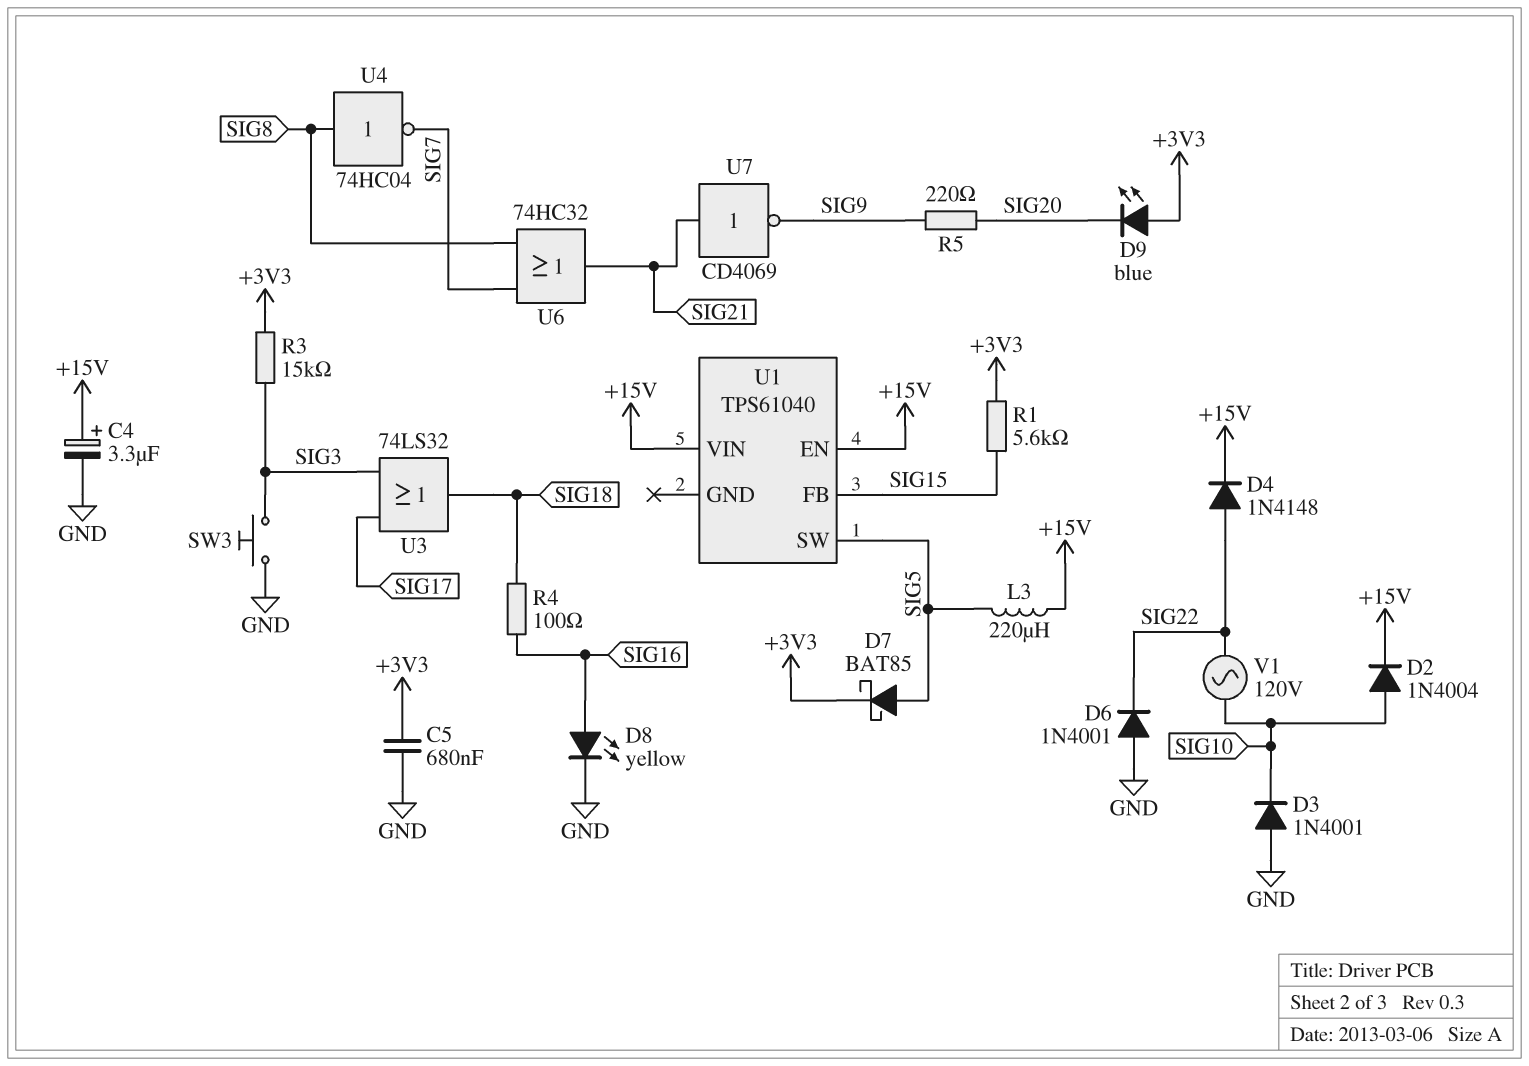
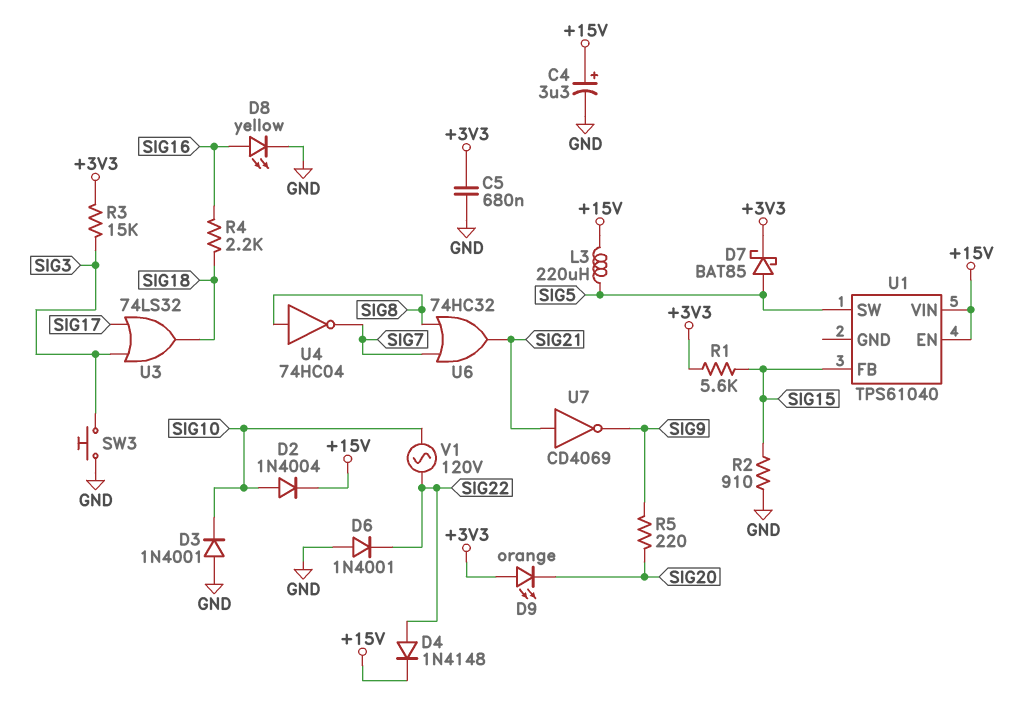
D9: LED blue (A +3V3, K SIG20) -> LED orange (A +3V3, K SIG20)
R2: none -> 910 (GND, SIG15)
R4: 100 (SIG16, SIG18) -> 2.2k (SIG16, SIG18)

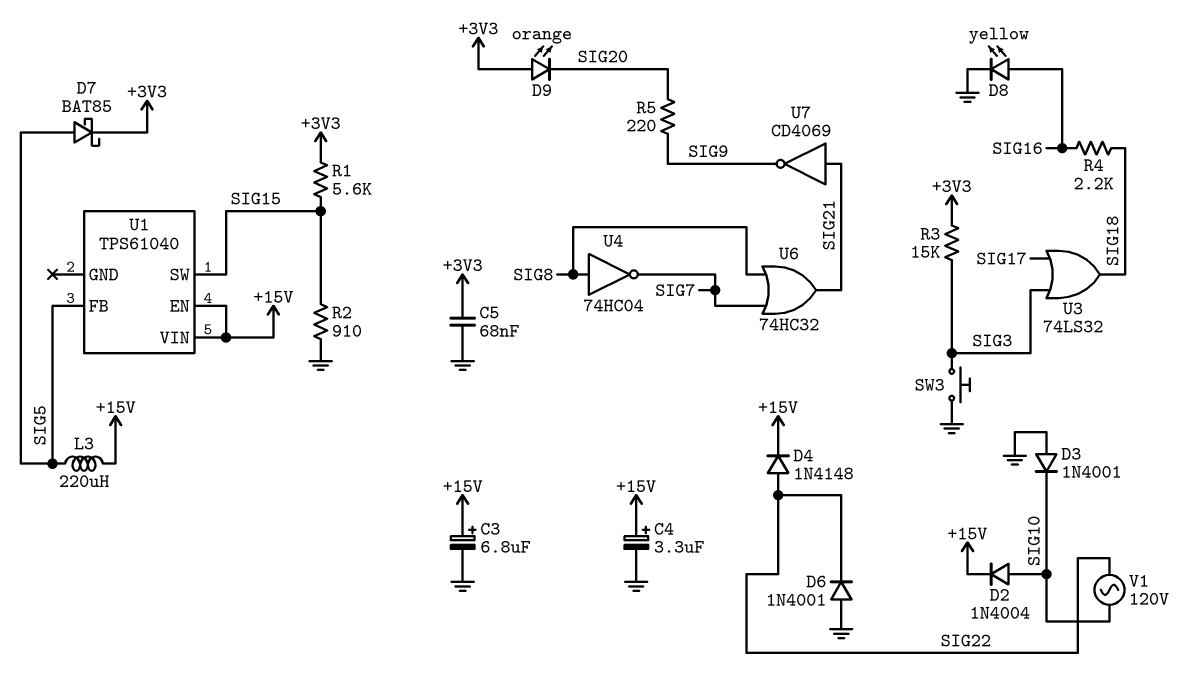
C3: none -> 6.8uF (plus +15V, minus GND)
C5: 680nF (+3V3, GND) -> 68nF (+3V3, GND)
U1 pin FB: SIG15 -> SIG5
U1 pin SW: SIG5 -> SIG15

